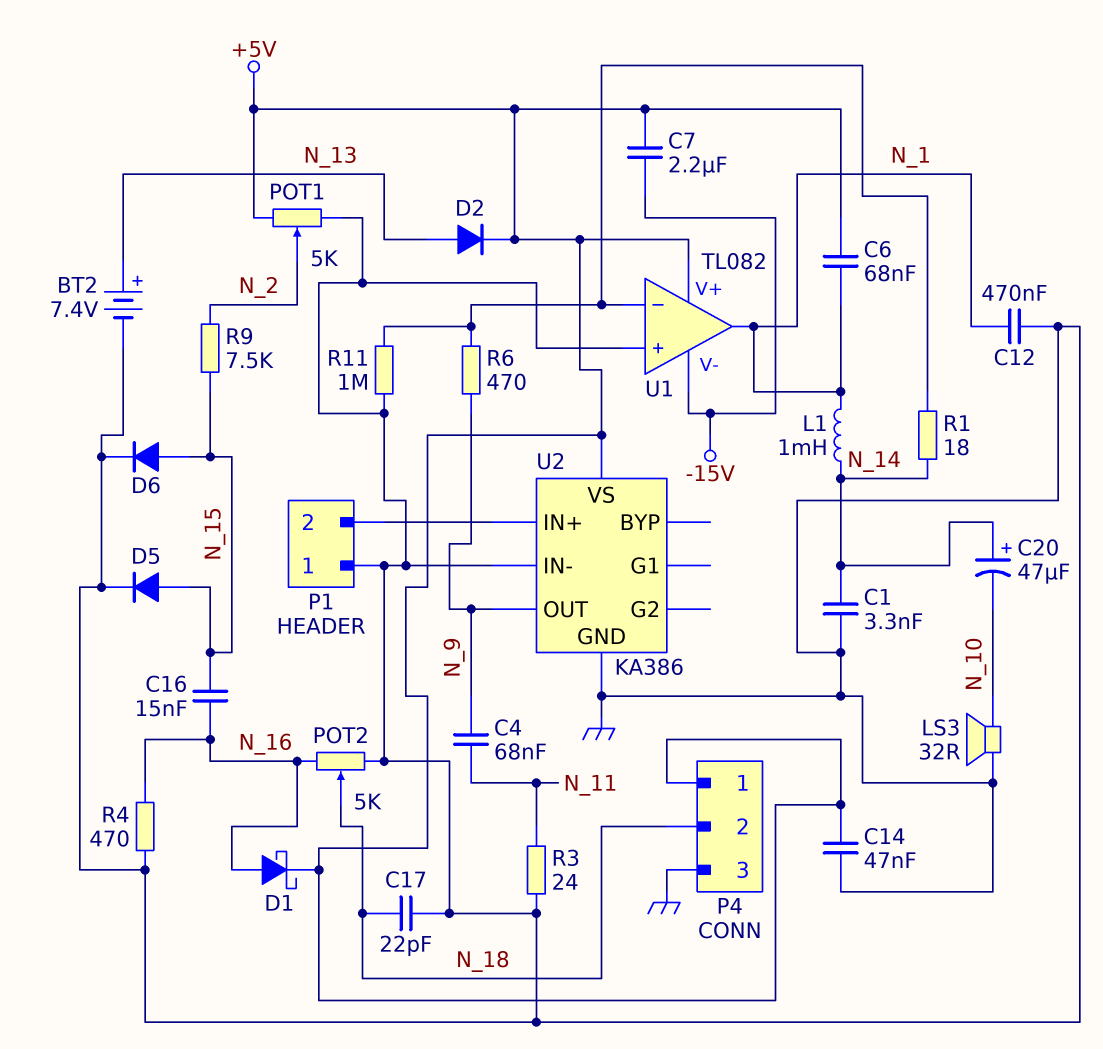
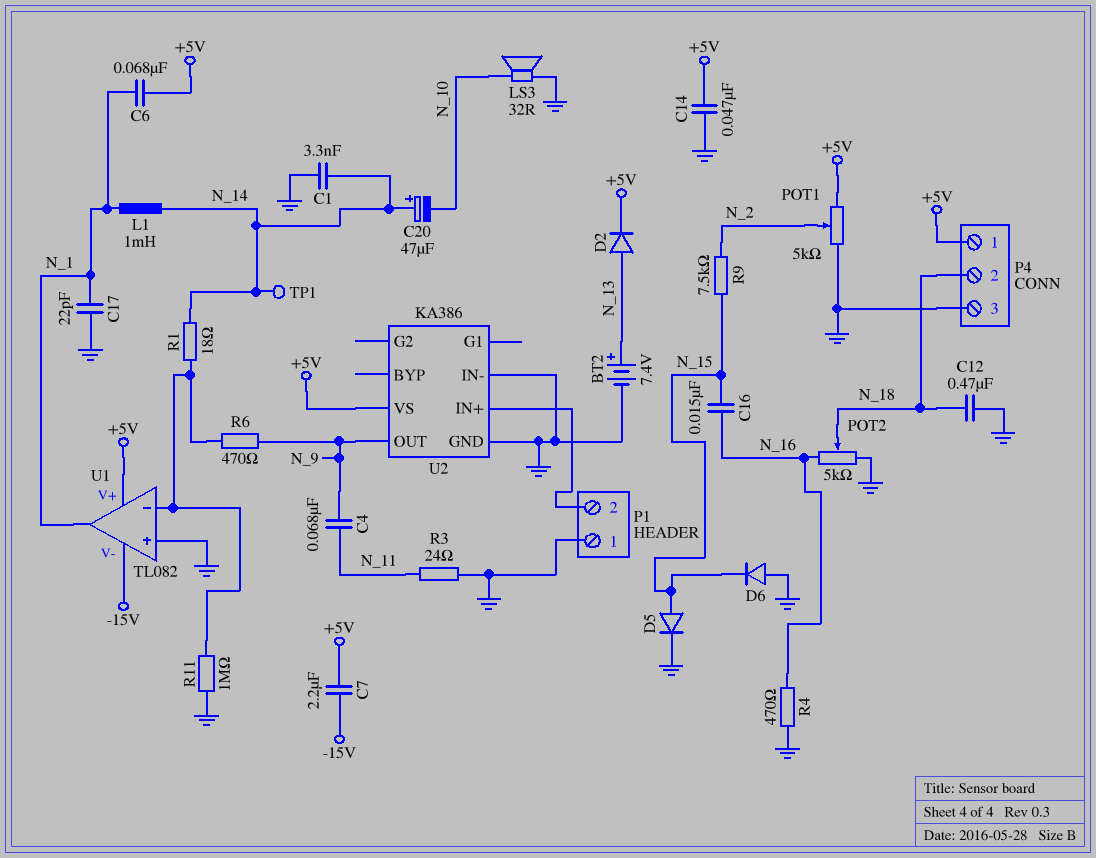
C12: 470nF (GND, N_1) -> 470nF (GND, N_18)
C17: 22pF (GND, N_18) -> 22pF (GND, N_1)
D1: schottky (A N_16, K +5V) -> none
D6: diode (A N_15, K GND) -> diode (A GND, K N_15)
TP1: none -> test point (N_14)

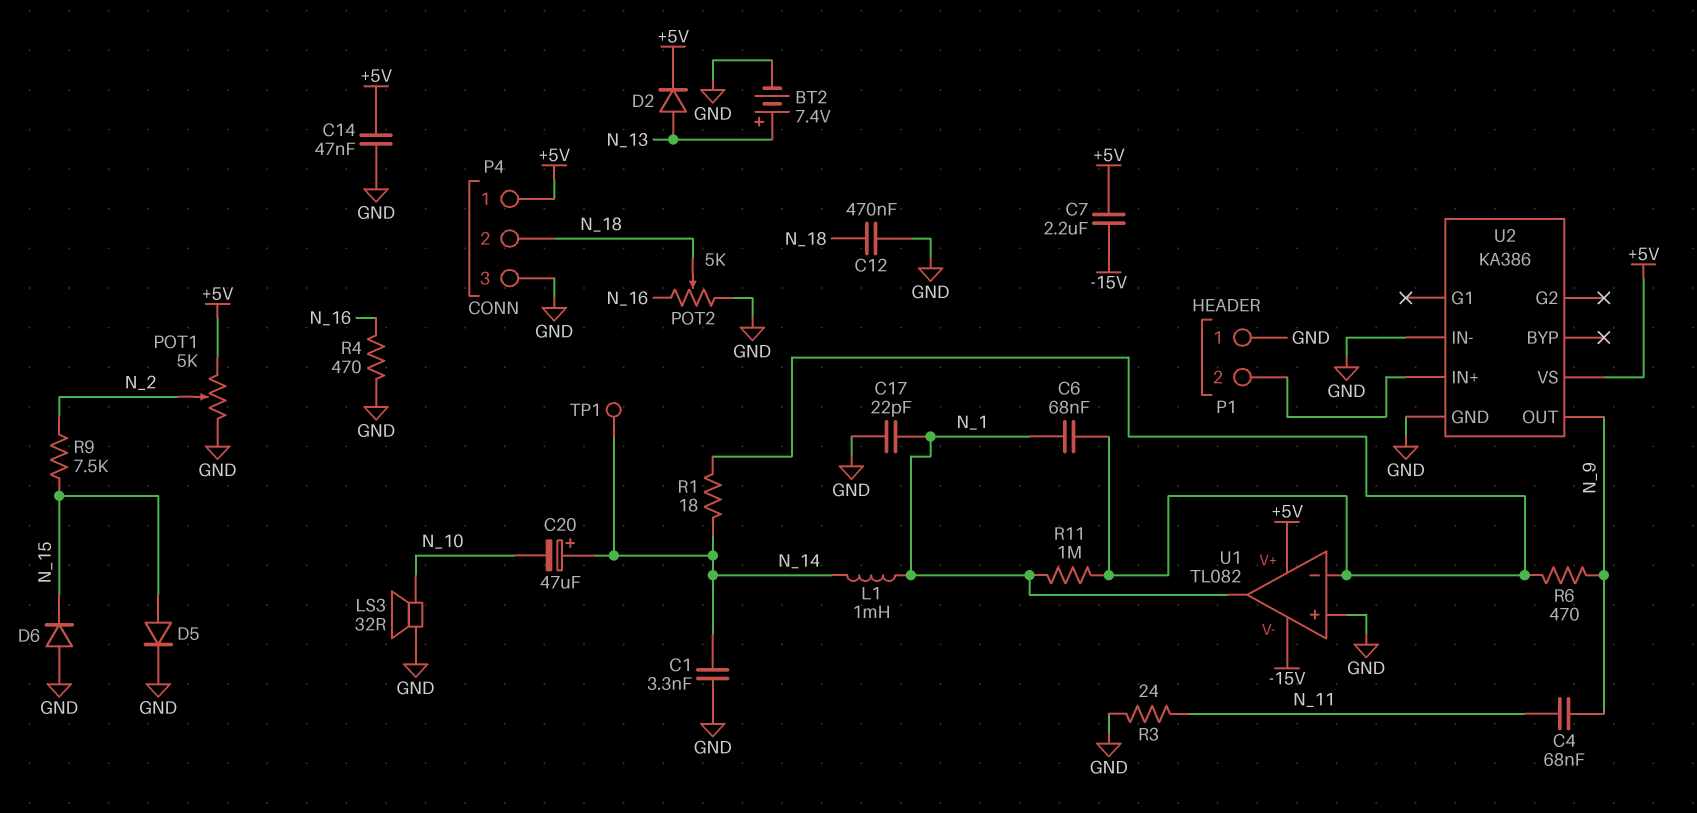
C6: 68nF (+5V, N_1) -> 68nF (N_1, U1/in-)
C16: 15nF (N_15, N_16) -> none
R11: 1M (GND, U1/in-) -> 1M (N_1, U1/in-)

